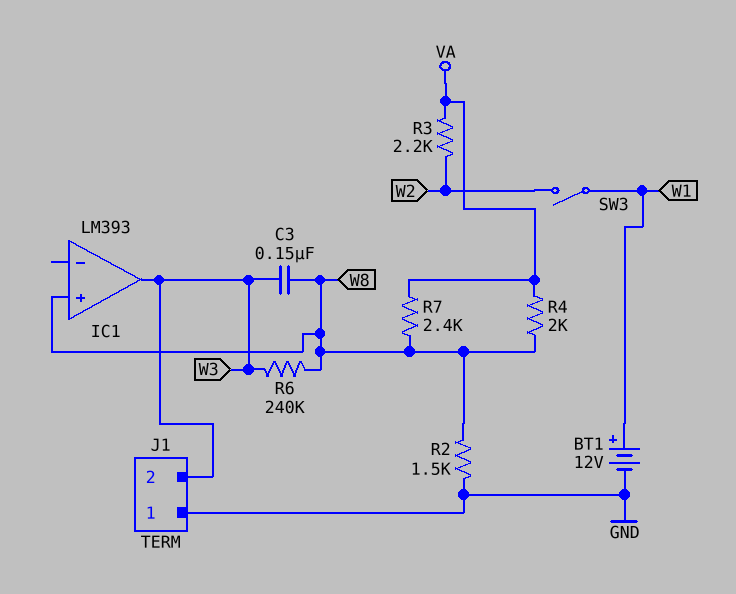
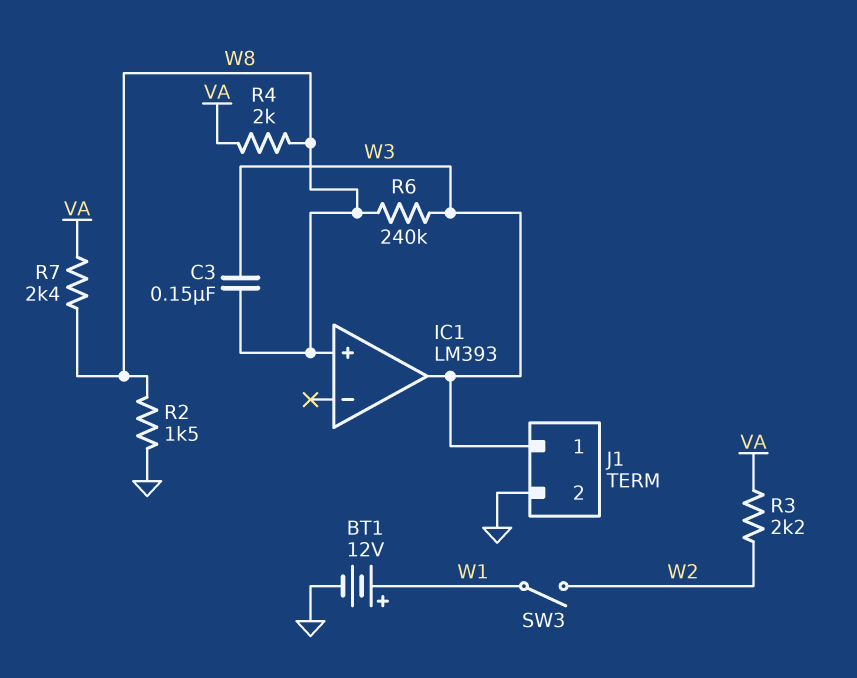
J1 pin 1: GND -> W3
J1 pin 2: W3 -> GND

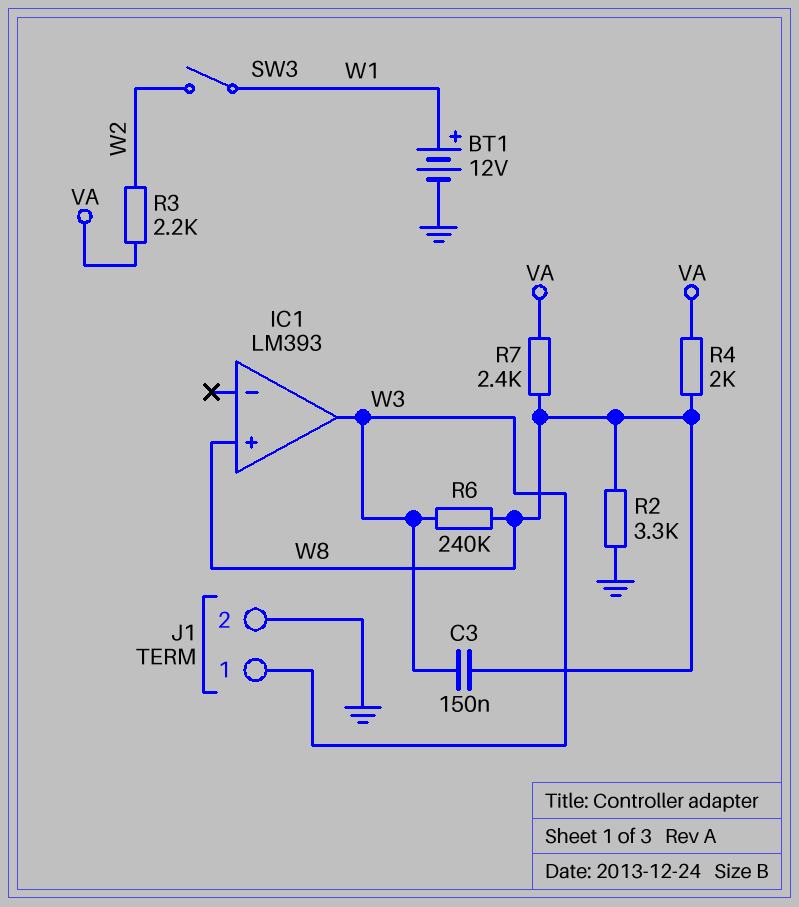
R2: 1.5k (GND, W8) -> 3.3k (GND, W8)

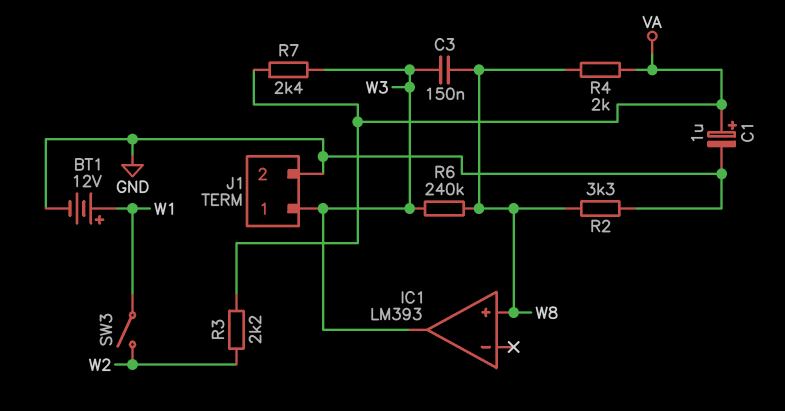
C1: none -> 1uF (plus VA, minus GND)
R7: 2.4k (VA, W8) -> 2.4k (VA, W3)

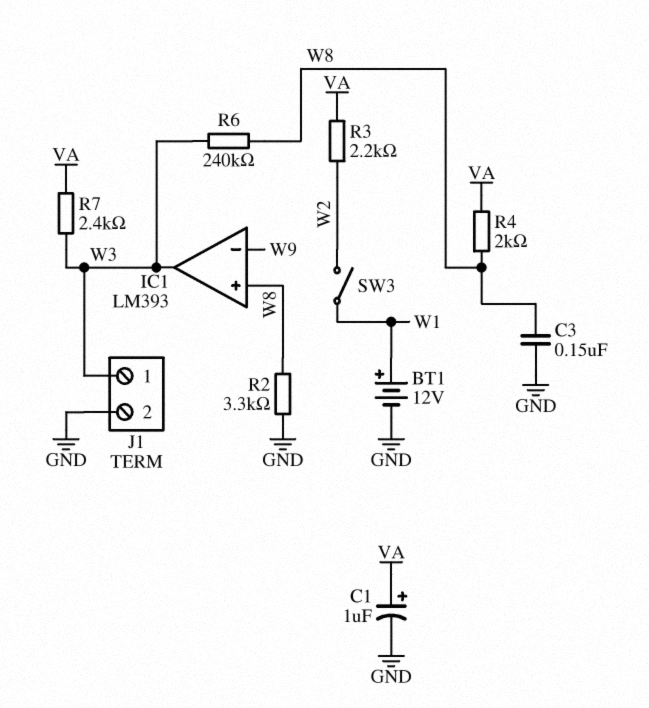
C3: 150nF (W3, W8) -> 150nF (GND, W8)
IC1 pin in-: none -> W9

